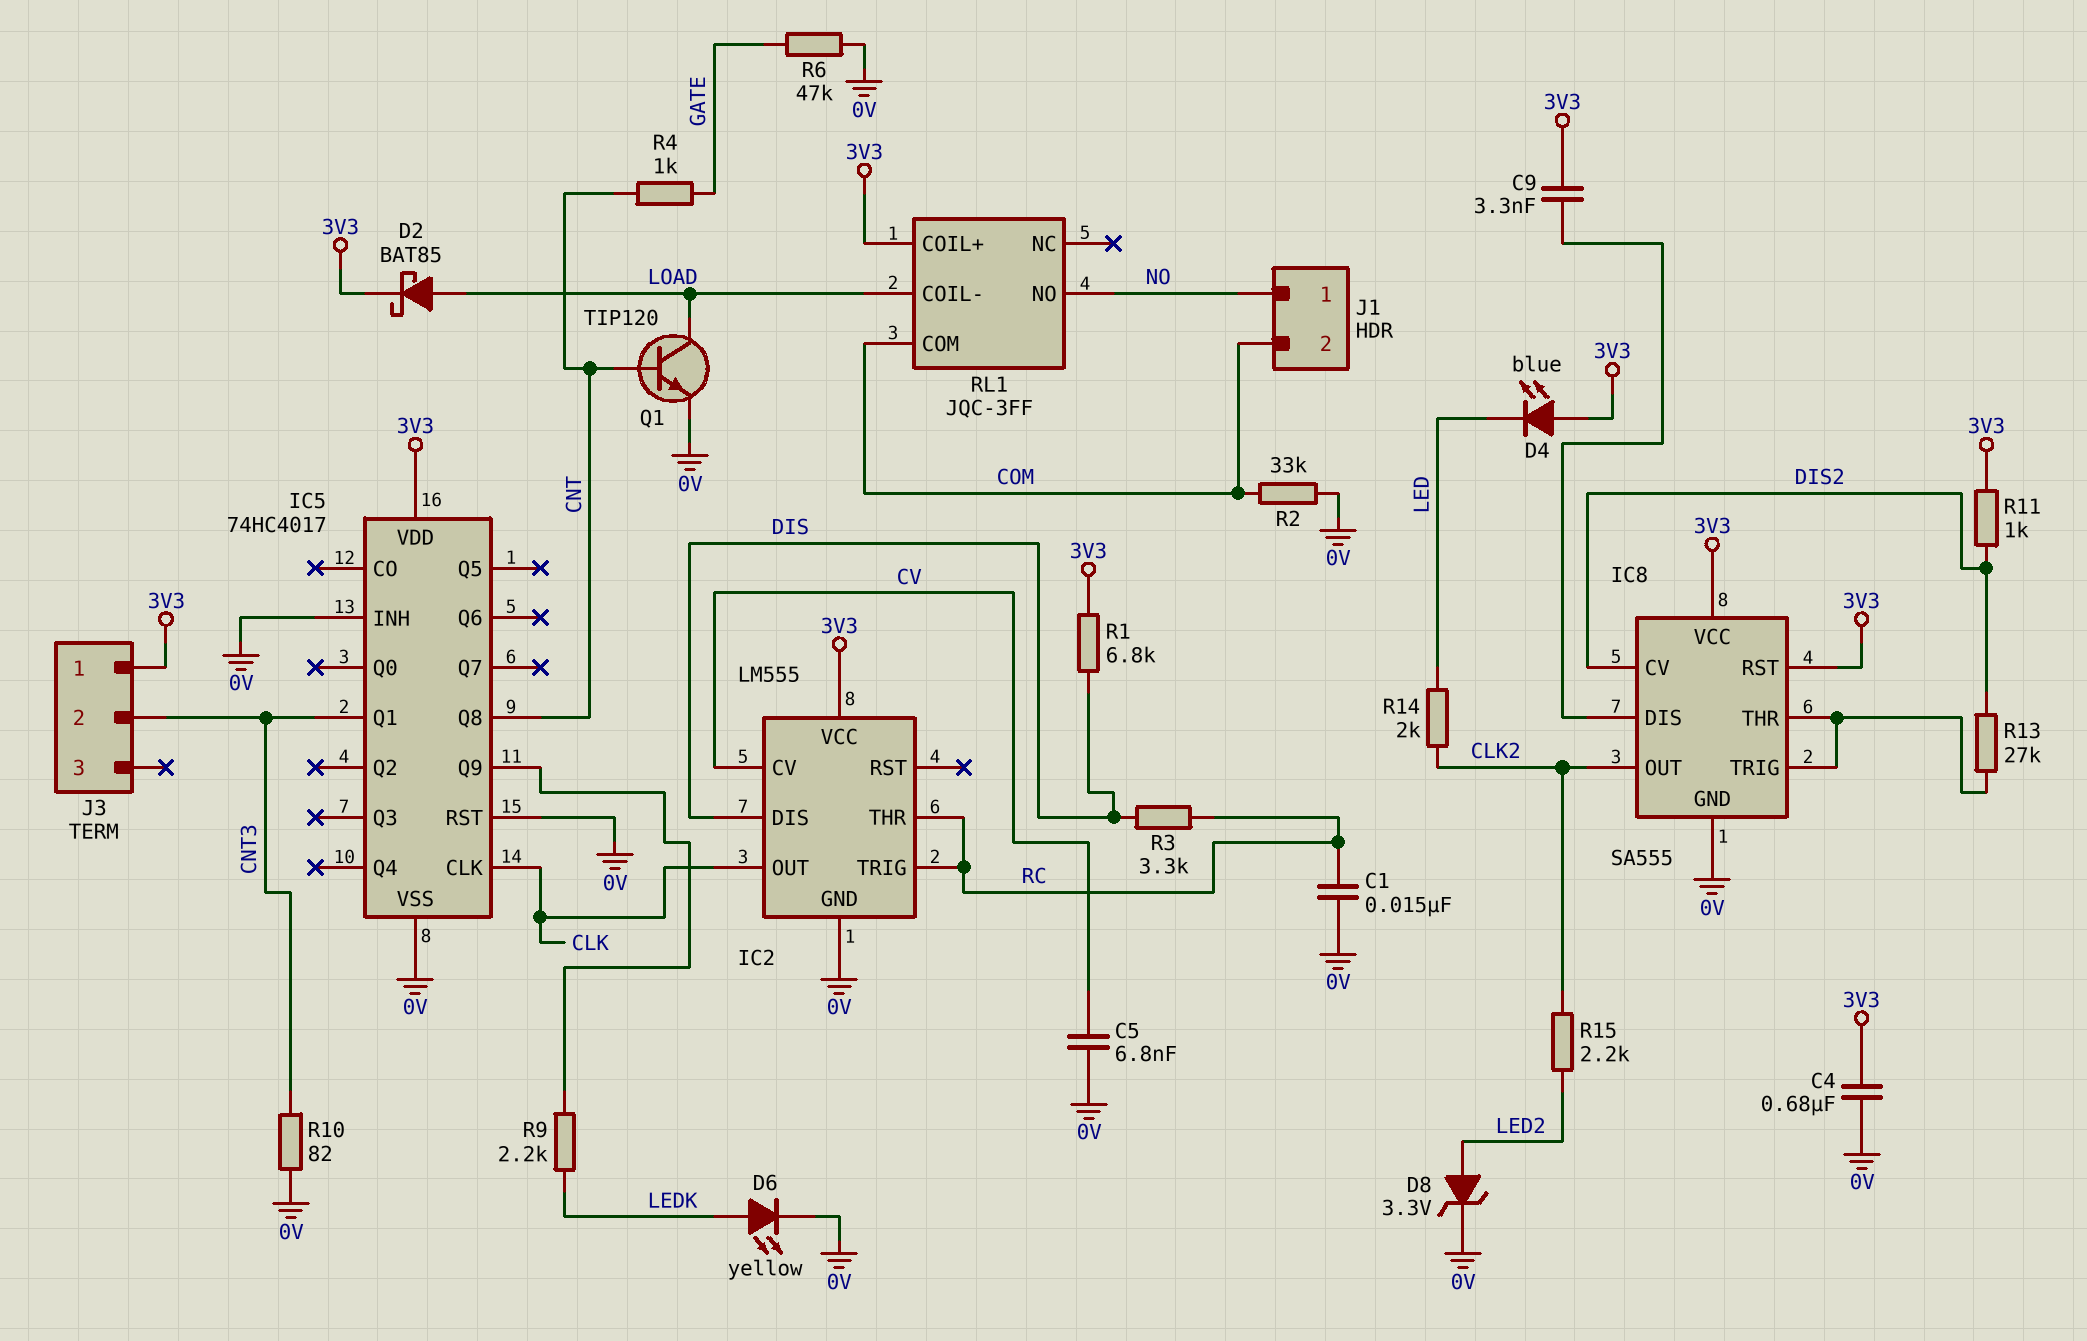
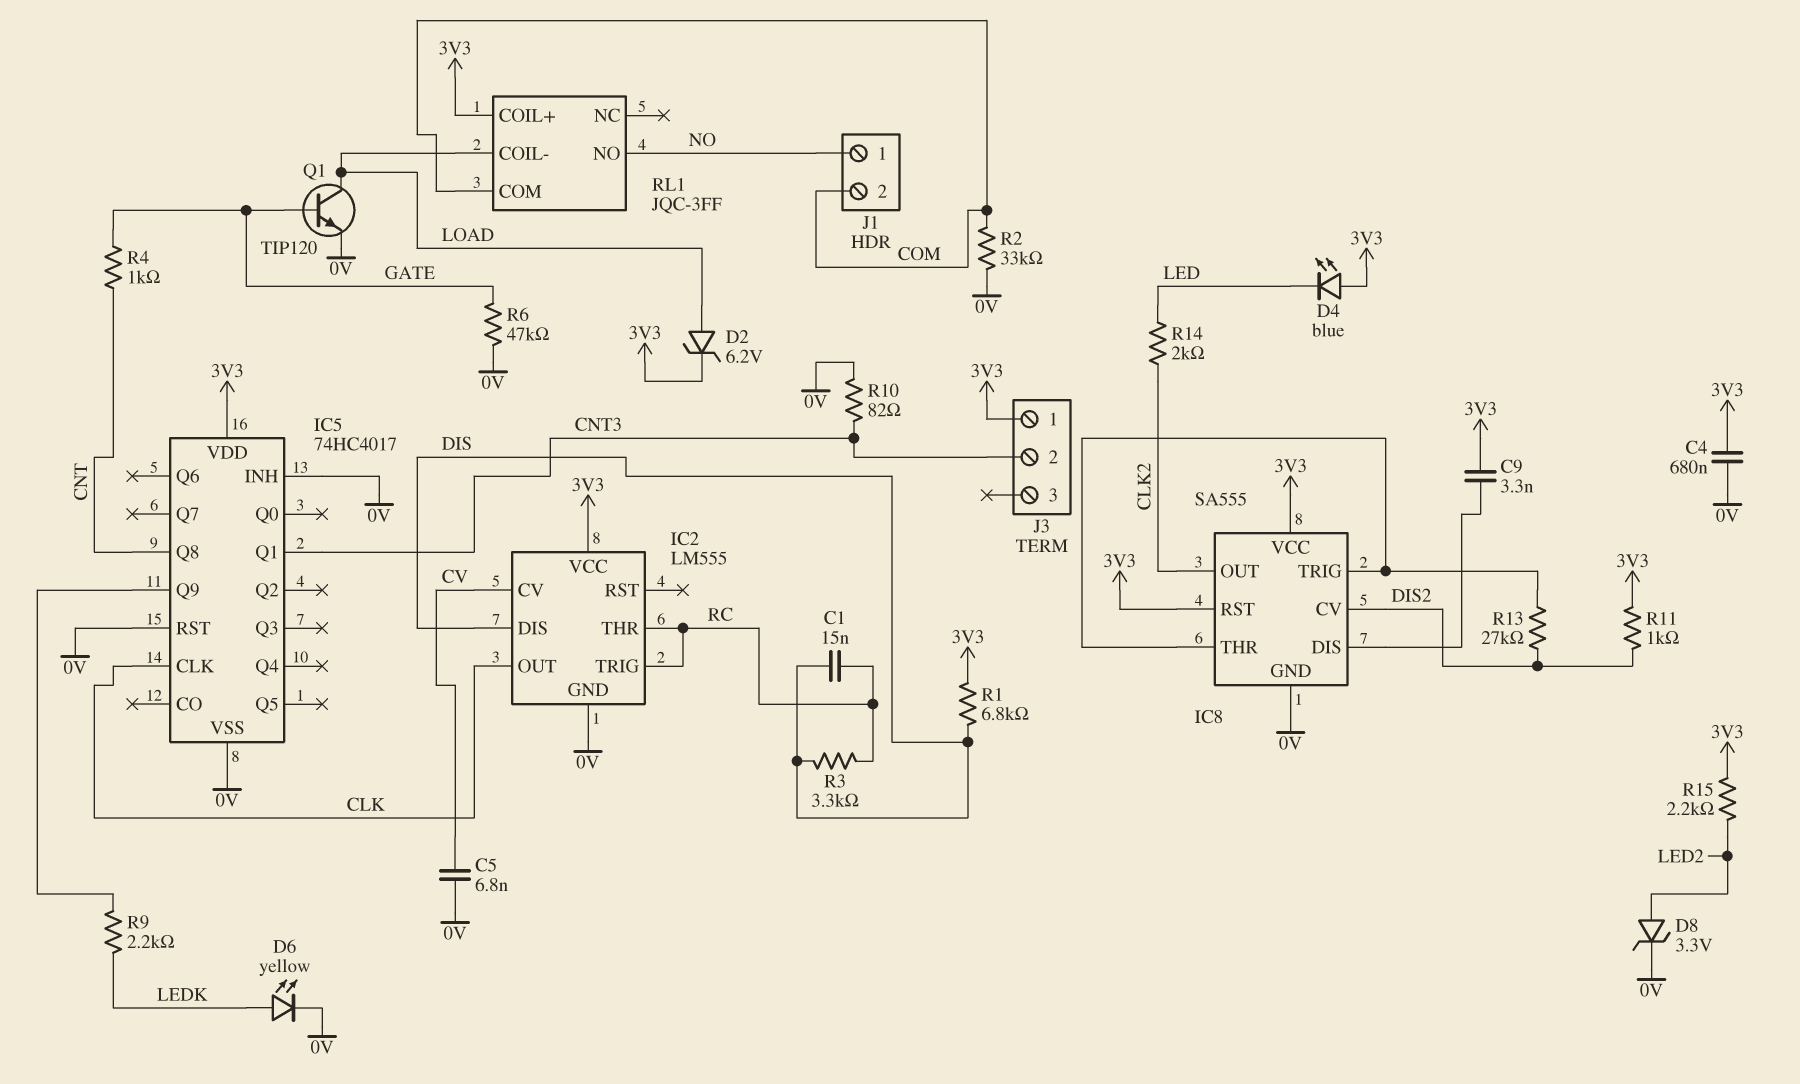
C1: 15nF (0V, RC) -> 15nF (DIS, RC)
D2: schottky BAT85 (A LOAD, K 3V3) -> zener 6.2V (A LOAD, K 3V3)
Q1: NPN TIP120 (B CNT, C LOAD, E 0V) -> NPN TIP120 (B GATE, C LOAD, E 0V)
R15: 2.2k (CLK2, LED2) -> 2.2k (3V3, LED2)

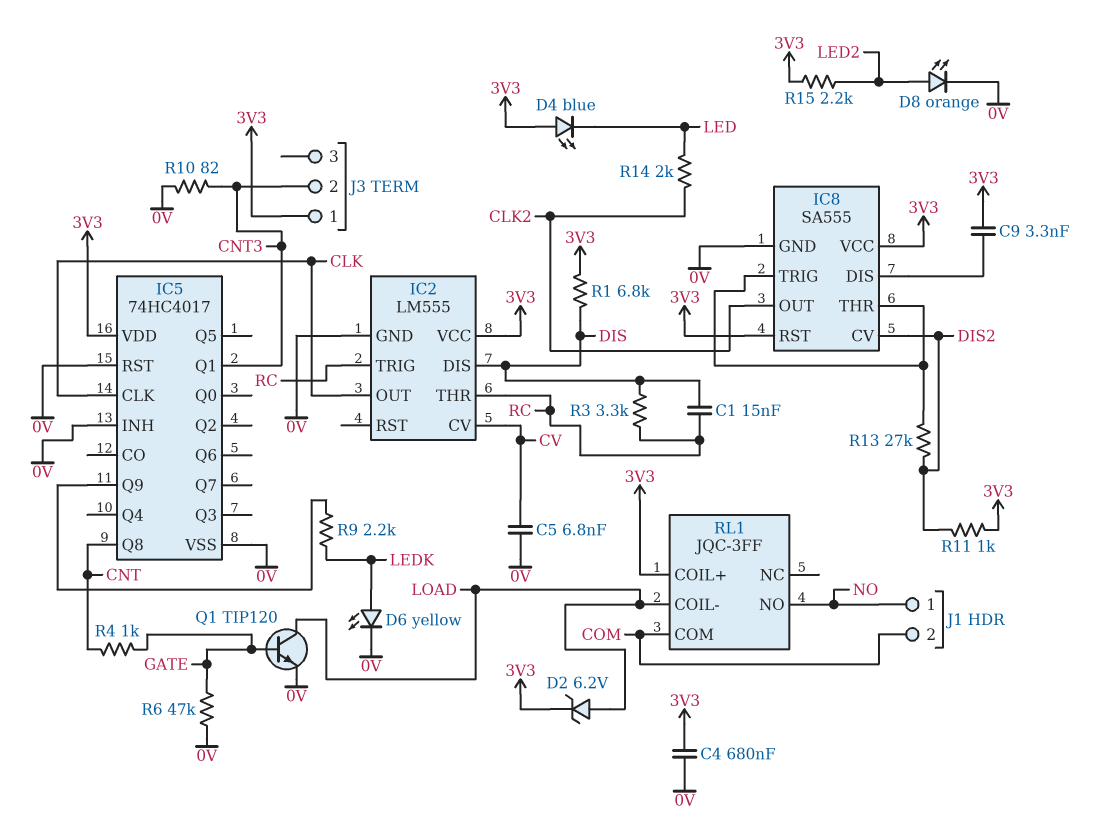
D8: zener 3.3V (A LED2, K 0V) -> LED orange (A LED2, K 0V)
R2: 33k (0V, COM) -> none

